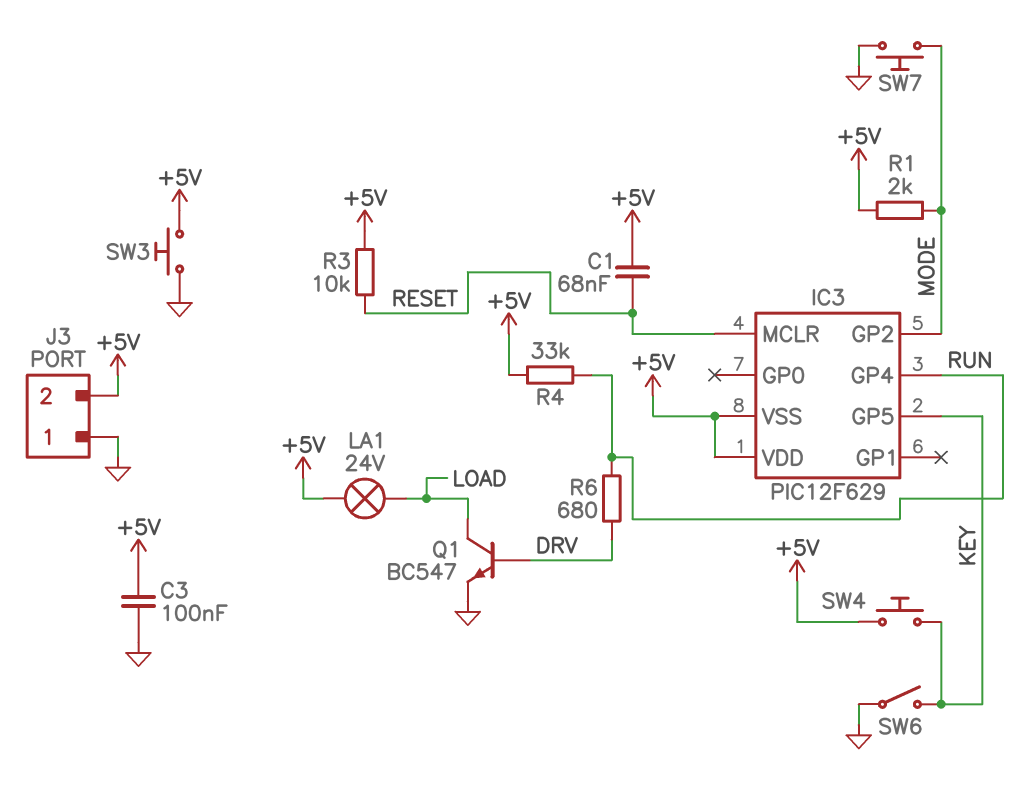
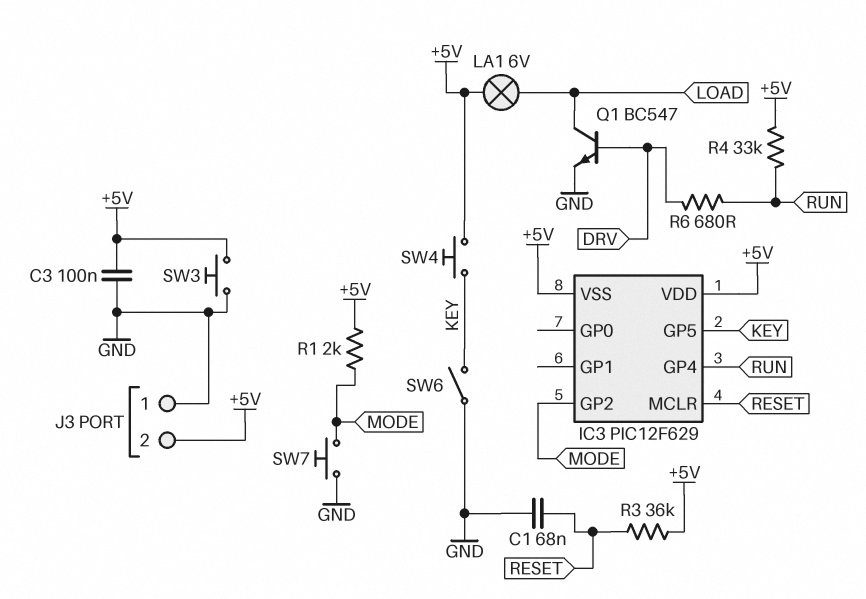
C1: 68nF (+5V, RESET) -> 68nF (GND, RESET)
LA1: lamp 24V (+5V, LOAD) -> lamp 6V (+5V, LOAD)
R3: 10k (+5V, RESET) -> 36k (+5V, RESET)

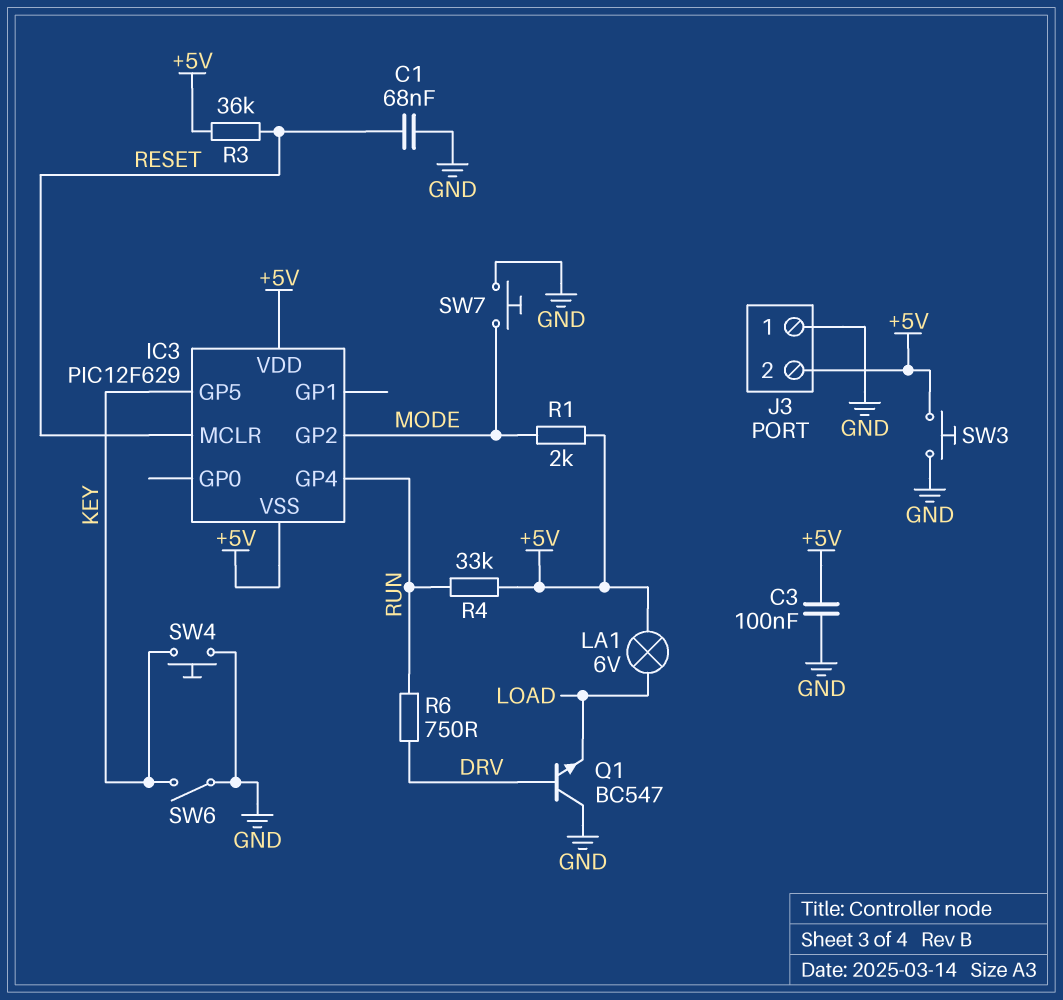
Q1: NPN BC547 (B DRV, C LOAD, E GND) -> NPN BC547 (B DRV, C GND, E LOAD)
R6: 680 (DRV, RUN) -> 750 (DRV, RUN)
SW4: button (+5V, KEY) -> button (GND, KEY)

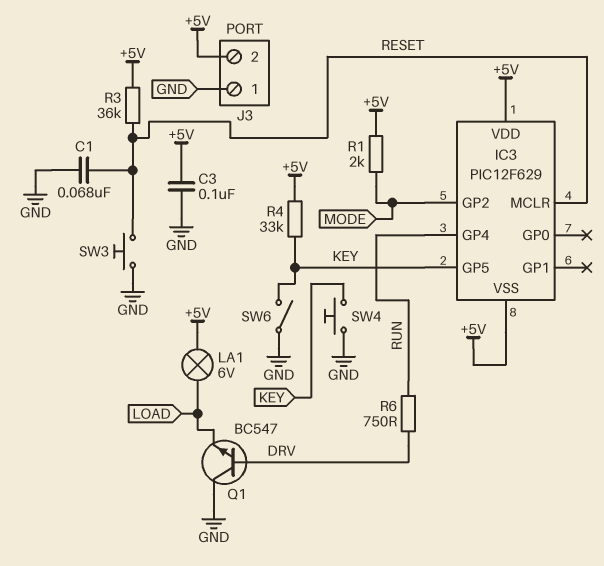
R4: 33k (+5V, RUN) -> 33k (+5V, KEY)
SW3: button (+5V, GND) -> button (GND, RESET)
SW7: button (GND, MODE) -> none

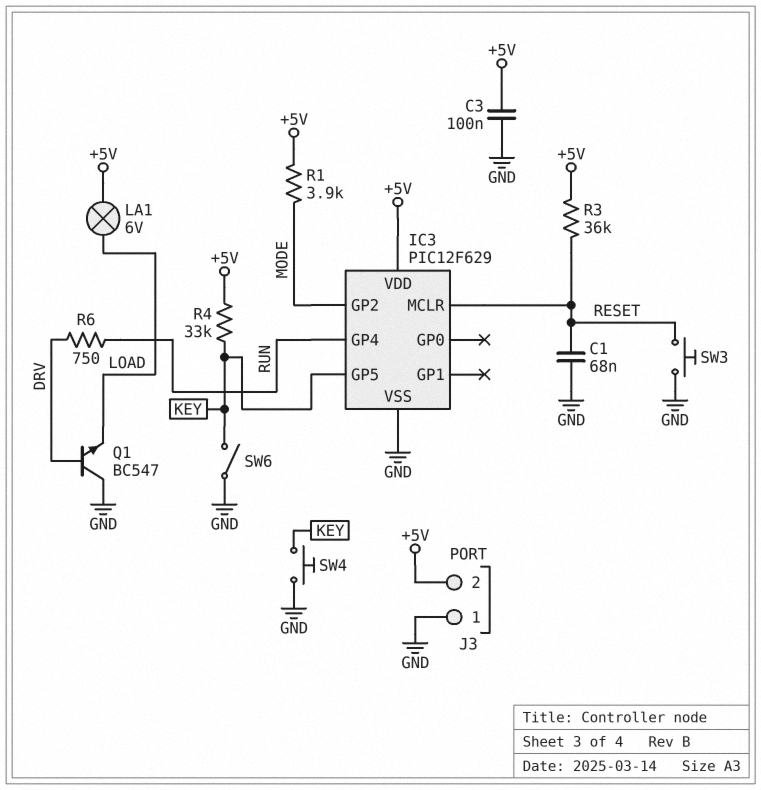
IC3 pin VSS: +5V -> GND
R1: 2k (+5V, MODE) -> 3.9k (+5V, MODE)

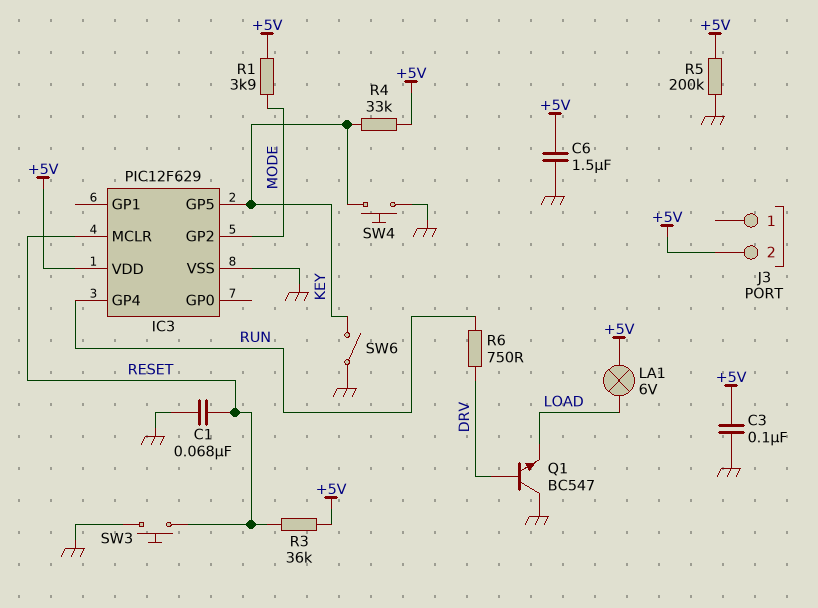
C6: none -> 1.5uF (+5V, GND)
J3 pin 1: GND -> none
R5: none -> 200k (+5V, GND)

